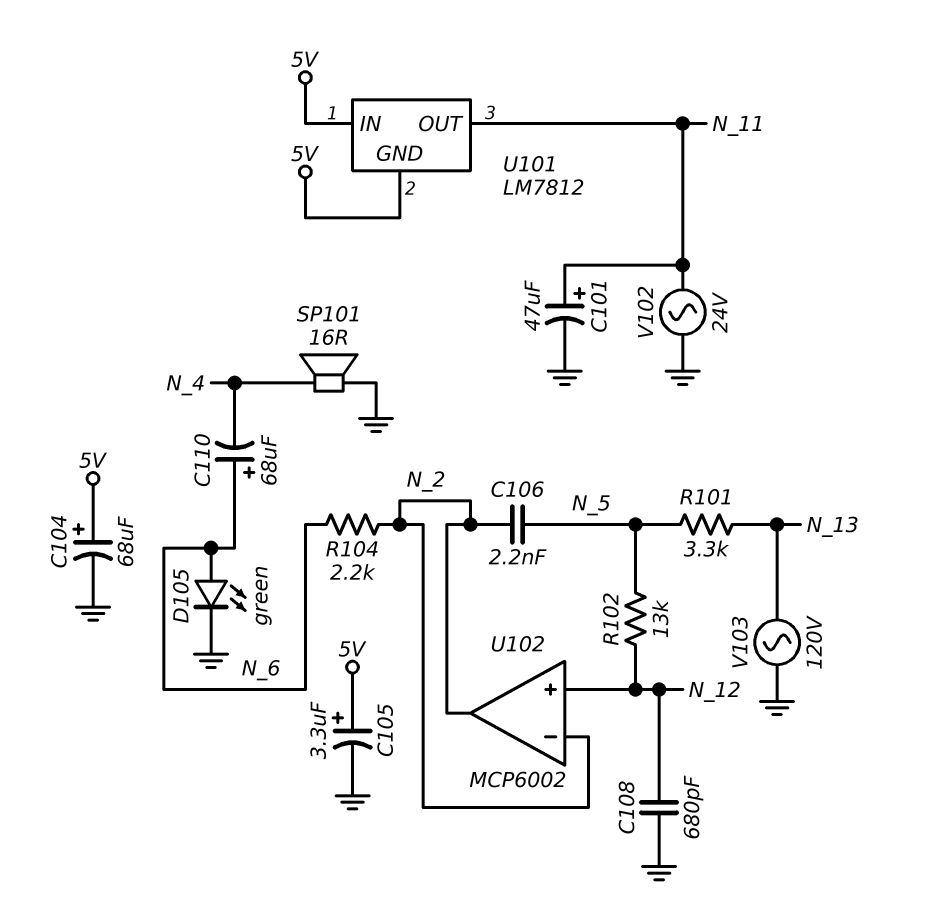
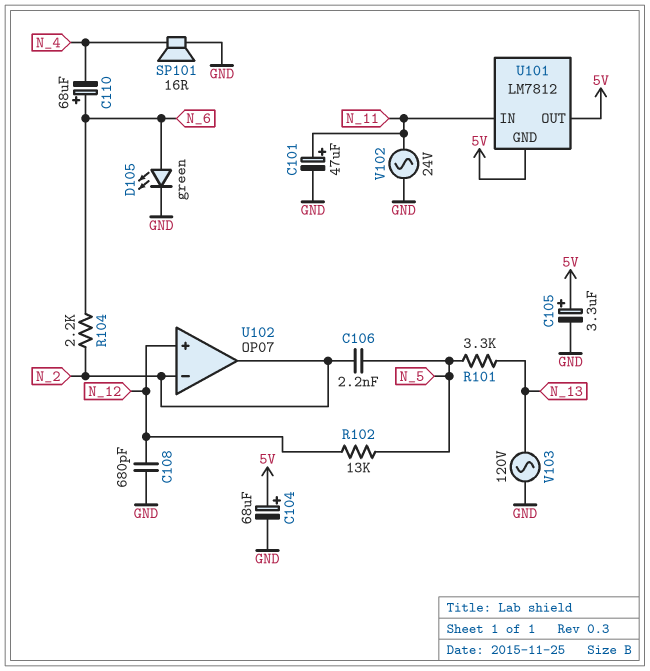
U101 pin IN: 5V -> N_11
U101 pin OUT: N_11 -> 5V
U102: MCP6002 -> OP07

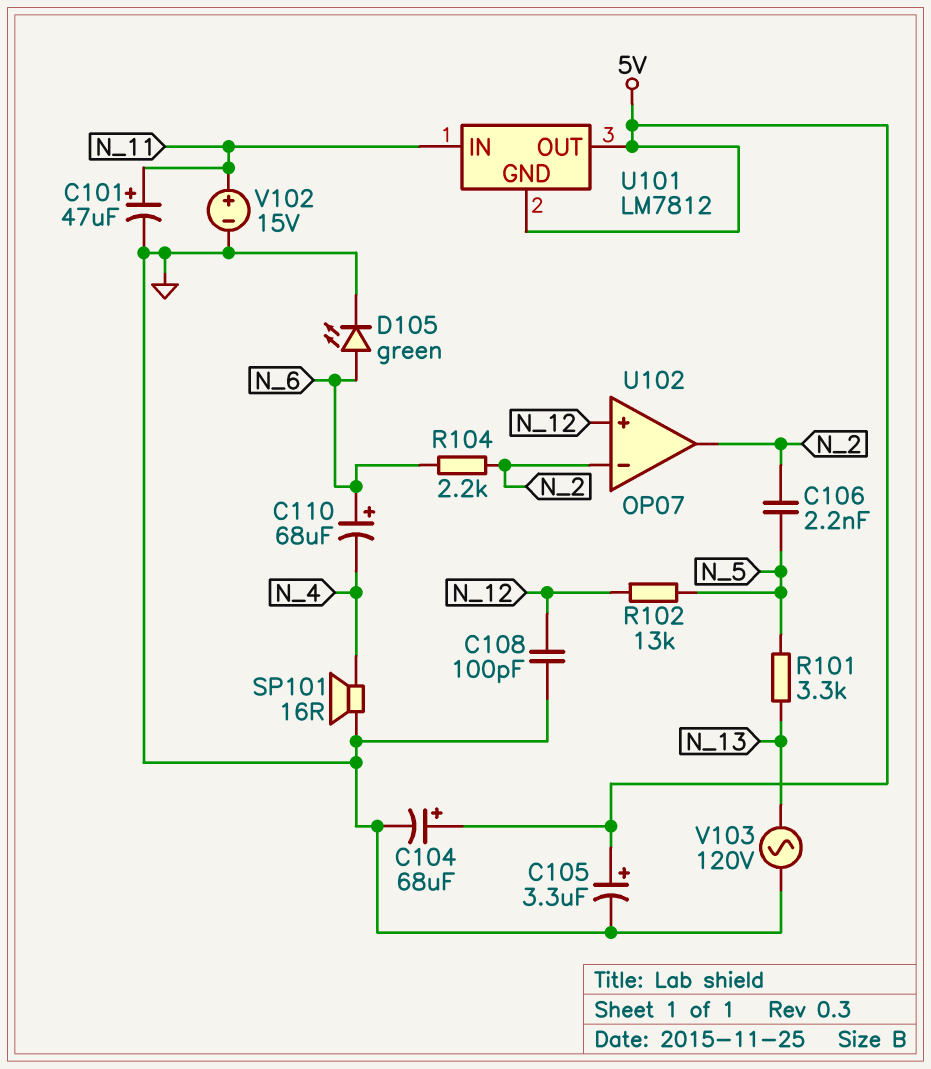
C108: 680pF (GND, N_12) -> 100pF (GND, N_12)
V102: AC 24V (GND, N_11) -> 15V (plus N_11, minus GND)

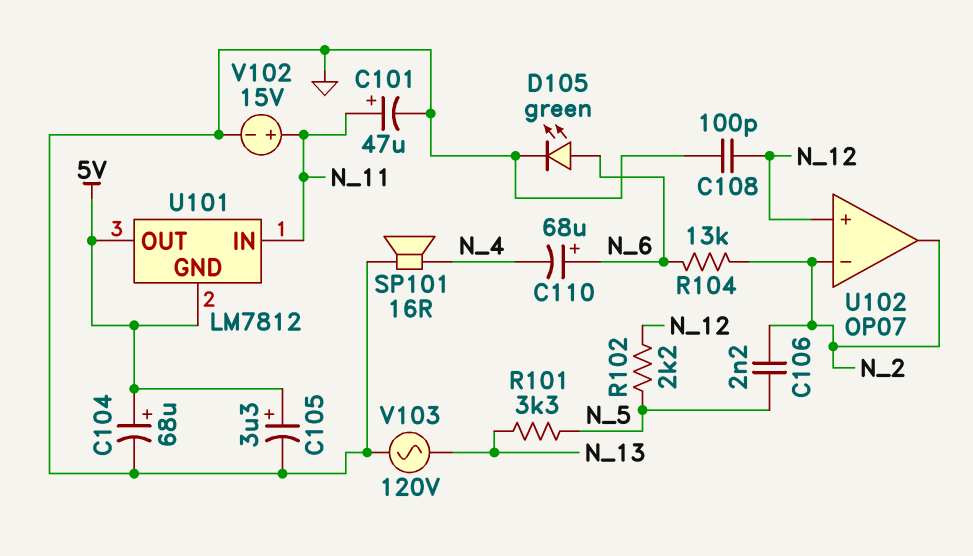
R102: 13k (N_5, N_12) -> 2.2k (N_5, N_12)
R104: 2.2k (N_2, N_6) -> 13k (N_2, N_6)

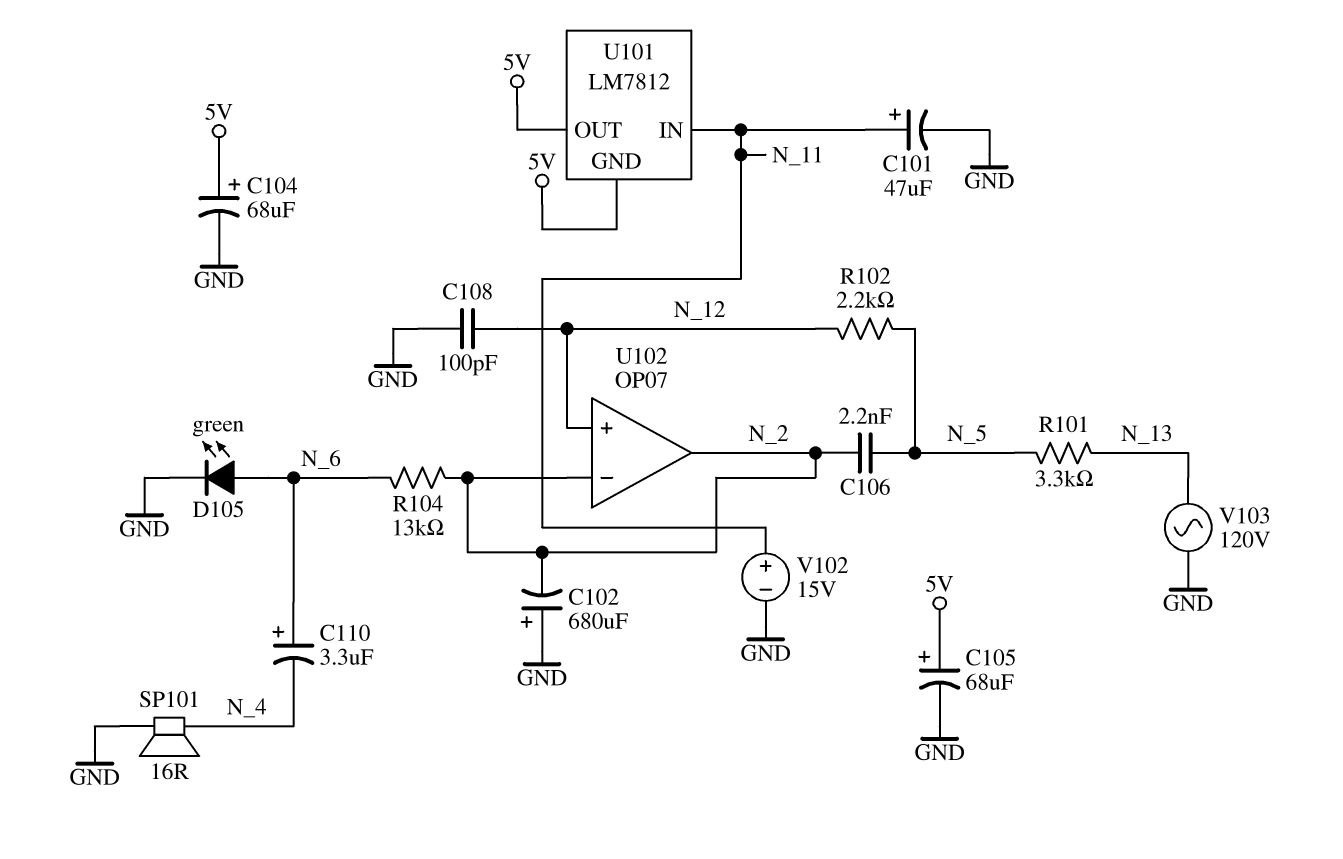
C102: none -> 680uF (plus GND, minus N_2)
C105: 3.3uF (plus 5V, minus GND) -> 68uF (plus 5V, minus GND)
C110: 68uF (plus N_6, minus N_4) -> 3.3uF (plus N_6, minus N_4)

